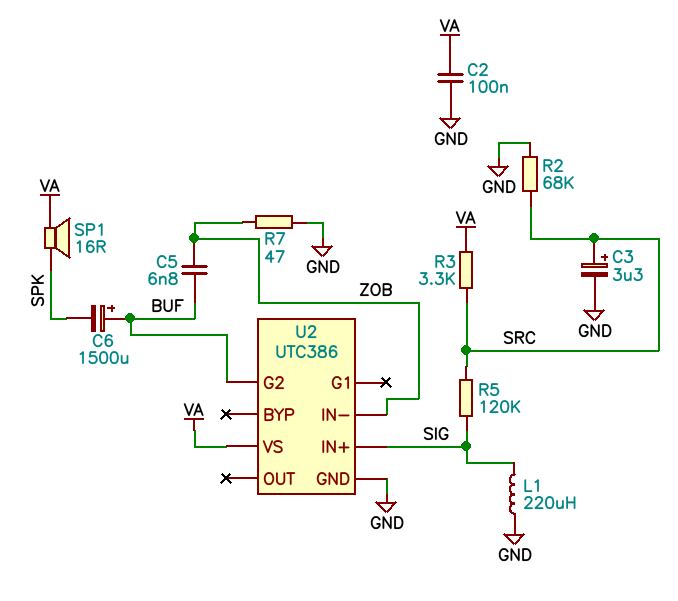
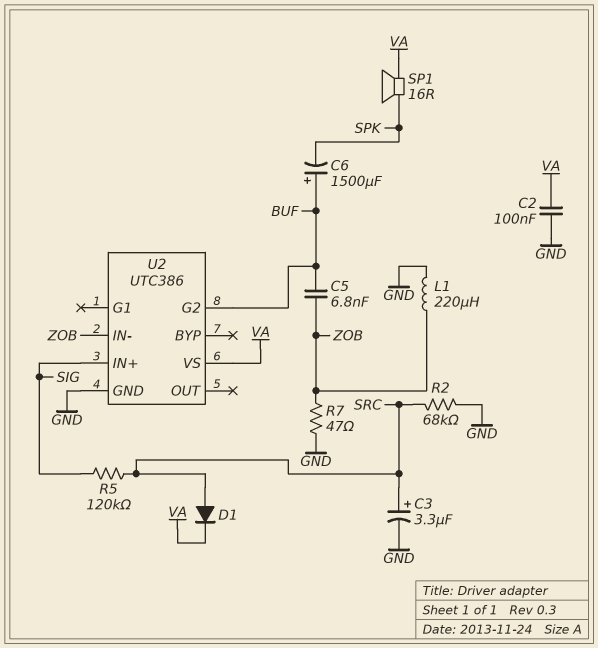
D1: none -> diode (A SRC, K VA)
L1: 220uH (GND, SIG) -> 220uH (GND, ZOB)
R3: 3.3k (SRC, VA) -> none

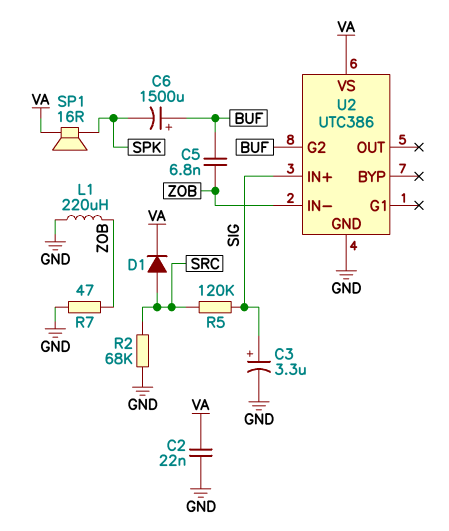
C2: 100nF (GND, VA) -> 22nF (GND, VA)
C3: 3.3uF (plus SRC, minus GND) -> 3.3uF (plus SIG, minus GND)

